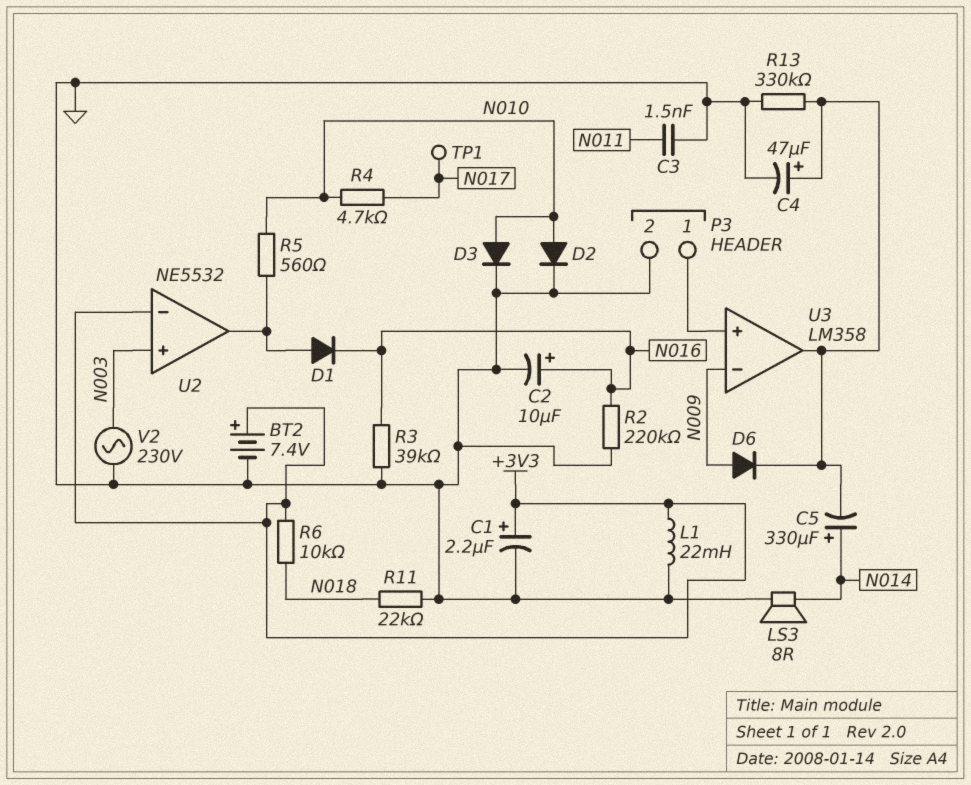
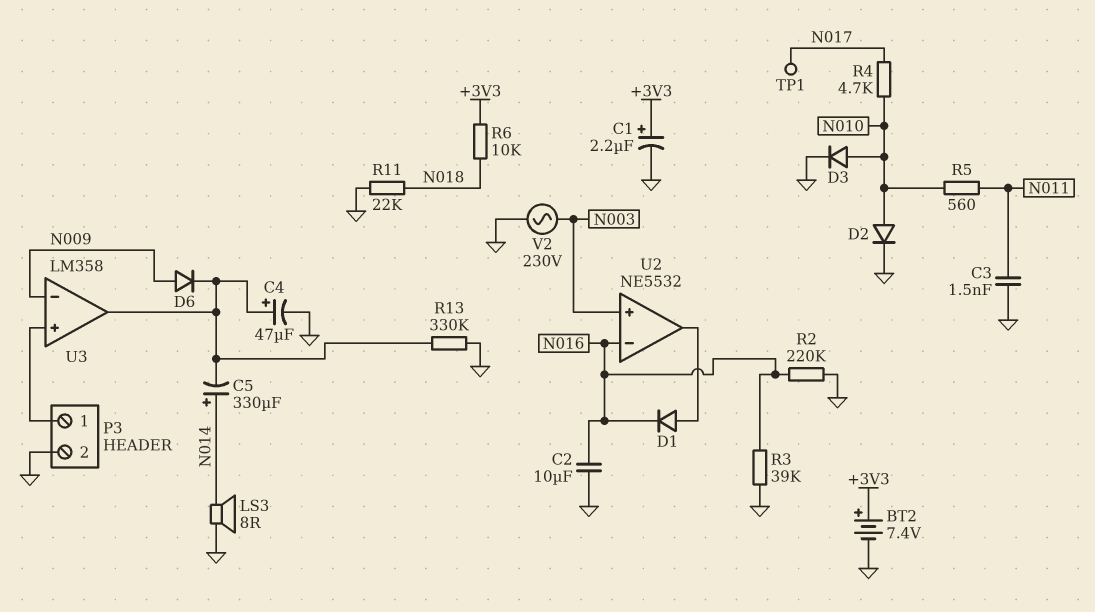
C2: 10uF (plus N016, minus GND) -> 10uF (GND, N016)
L1: 22mH (+3V3, GND) -> none
R5: 560 (N010, U2/out) -> 560 (N010, N011)
U2 pin in-: +3V3 -> N016

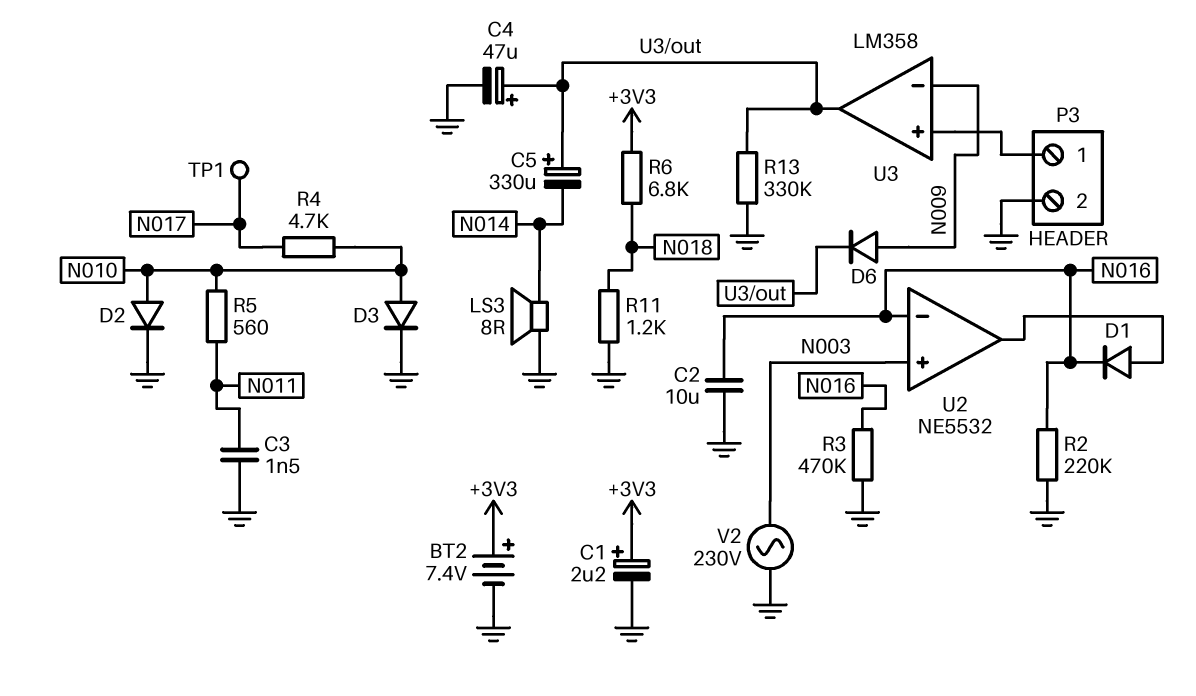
C5: 330uF (plus N014, minus U3/out) -> 330uF (plus U3/out, minus N014)
R3: 39k (GND, N016) -> 470k (GND, N016)
R6: 10k (+3V3, N018) -> 6.8k (+3V3, N018)
R11: 22k (GND, N018) -> 1.2k (GND, N018)

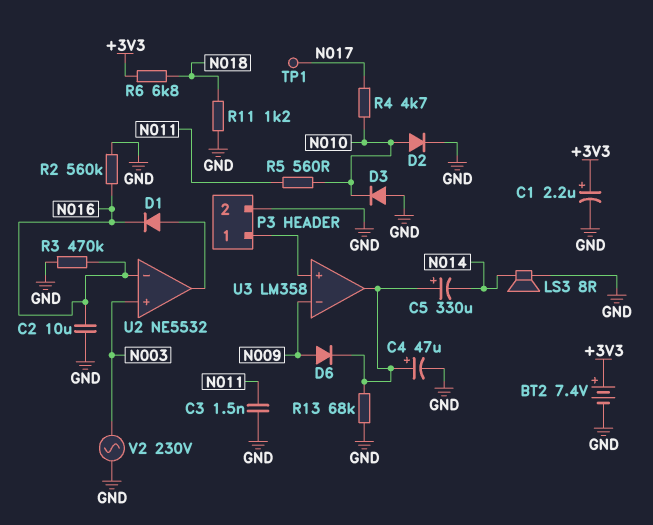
D3: diode (A N010, K GND) -> diode (A GND, K N010)
R2: 220k (GND, N016) -> 560k (GND, N016)
R13: 330k (GND, U3/out) -> 68k (GND, U3/out)

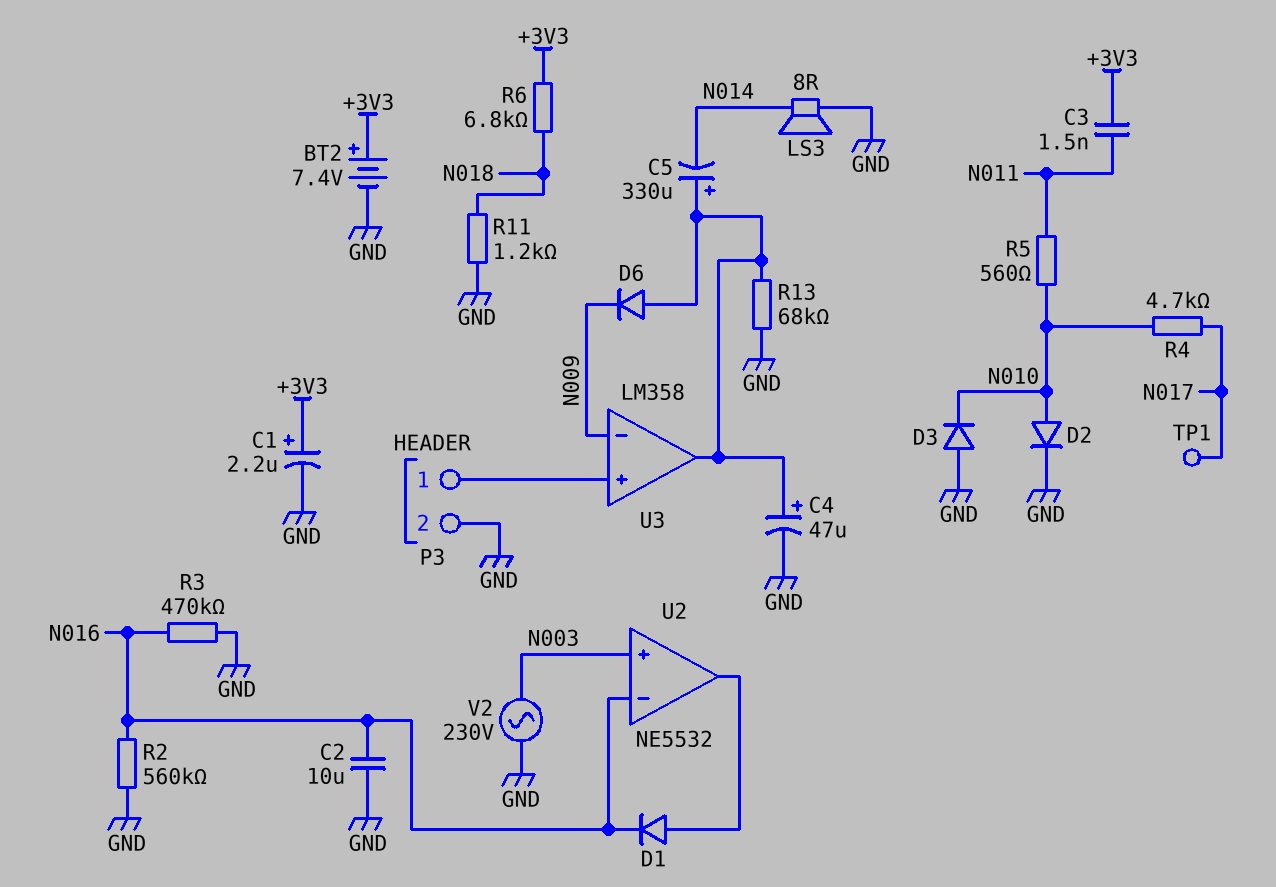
C3: 1.5nF (GND, N011) -> 1.5nF (+3V3, N011)
D6: diode (A N009, K U3/out) -> diode (A U3/out, K N009)

